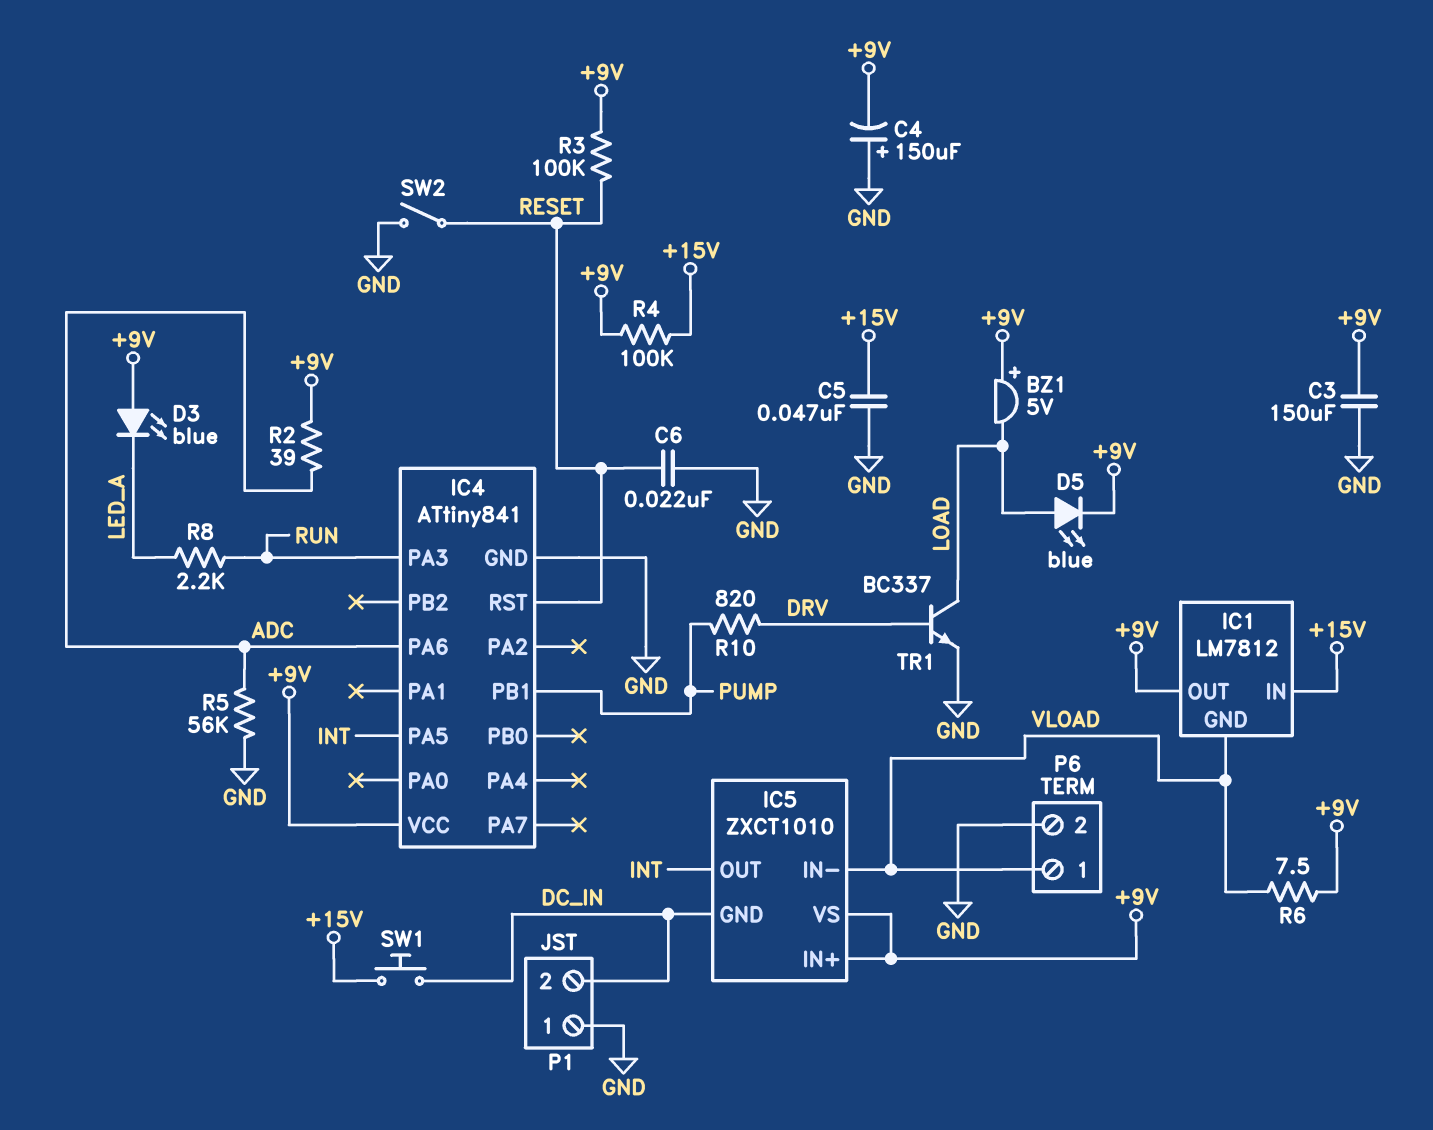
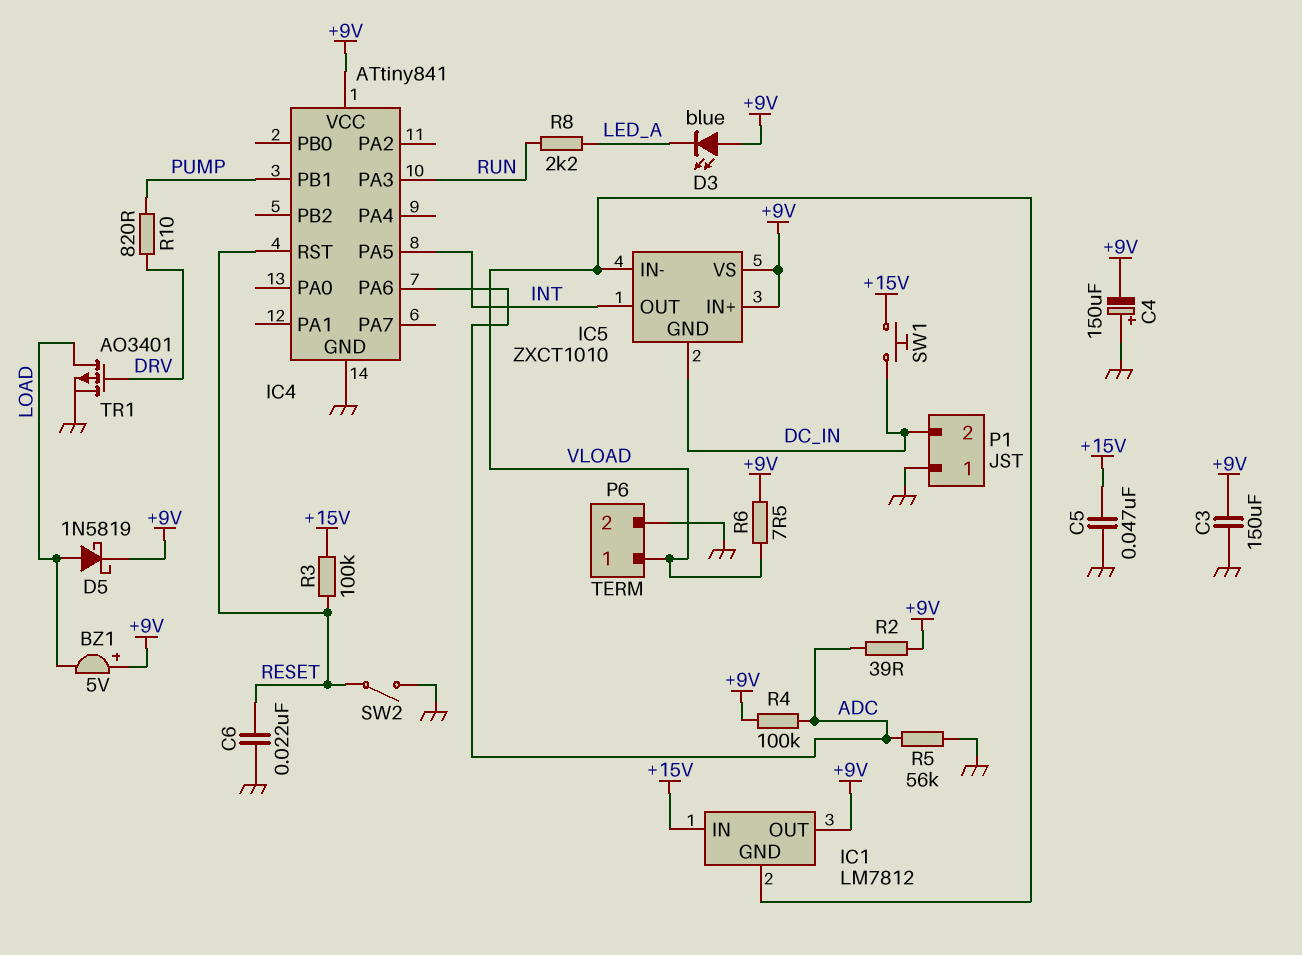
D5: LED blue (A LOAD, K +9V) -> schottky 1N5819 (A LOAD, K +9V)
R3: 100k (+9V, RESET) -> 100k (+15V, RESET)
R4: 100k (+9V, +15V) -> 100k (+9V, ADC)
TR1: NPN BC337 (B DRV, C LOAD, E GND) -> PMOS AO3401 (G DRV, D LOAD, S GND)

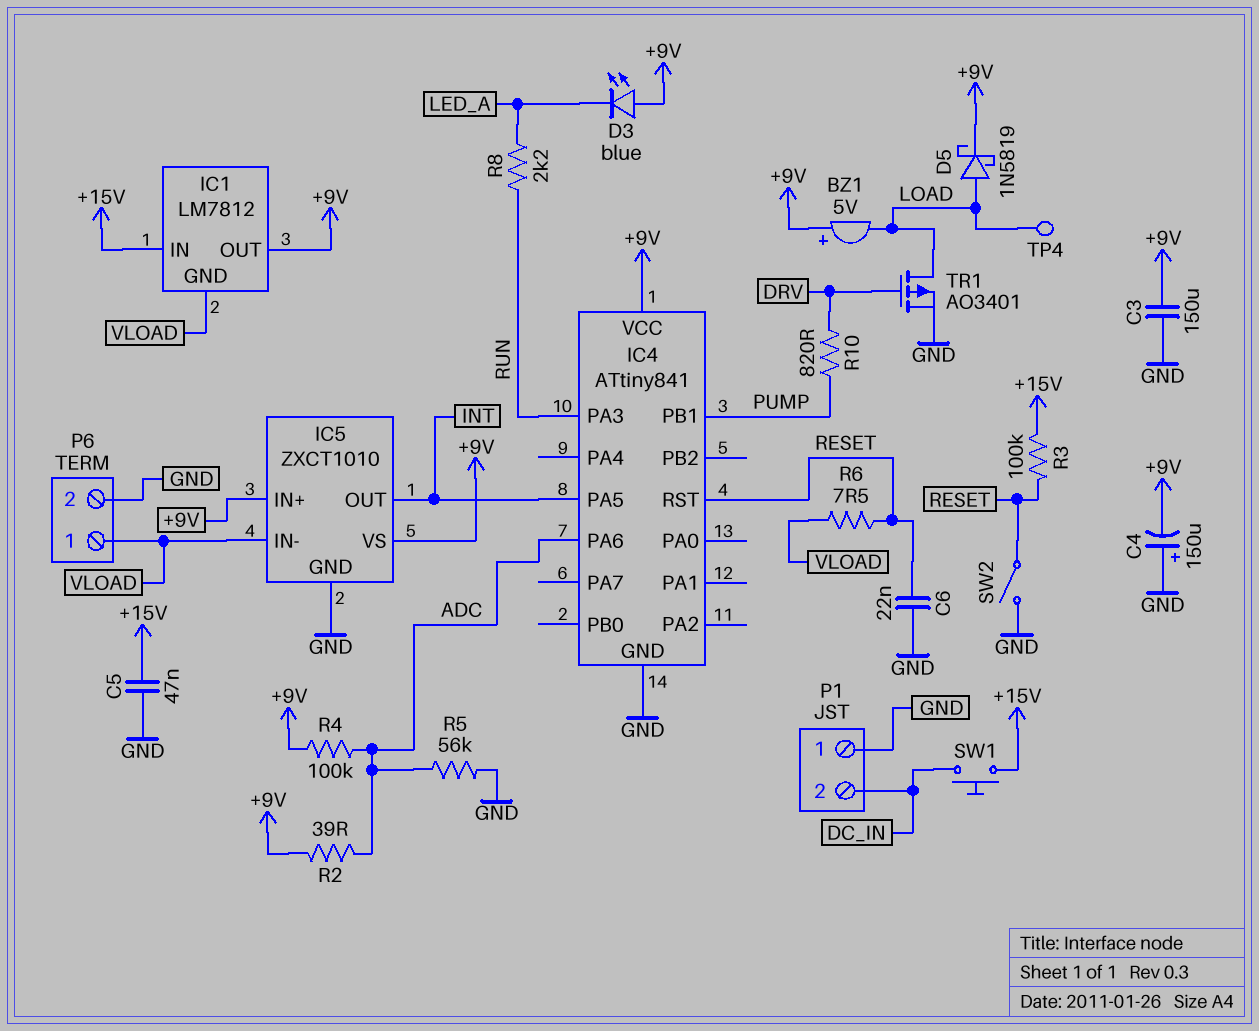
IC5 pin GND: DC_IN -> GND
R6: 7.5 (+9V, VLOAD) -> 7.5 (RESET, VLOAD)
TP4: none -> test point (LOAD)

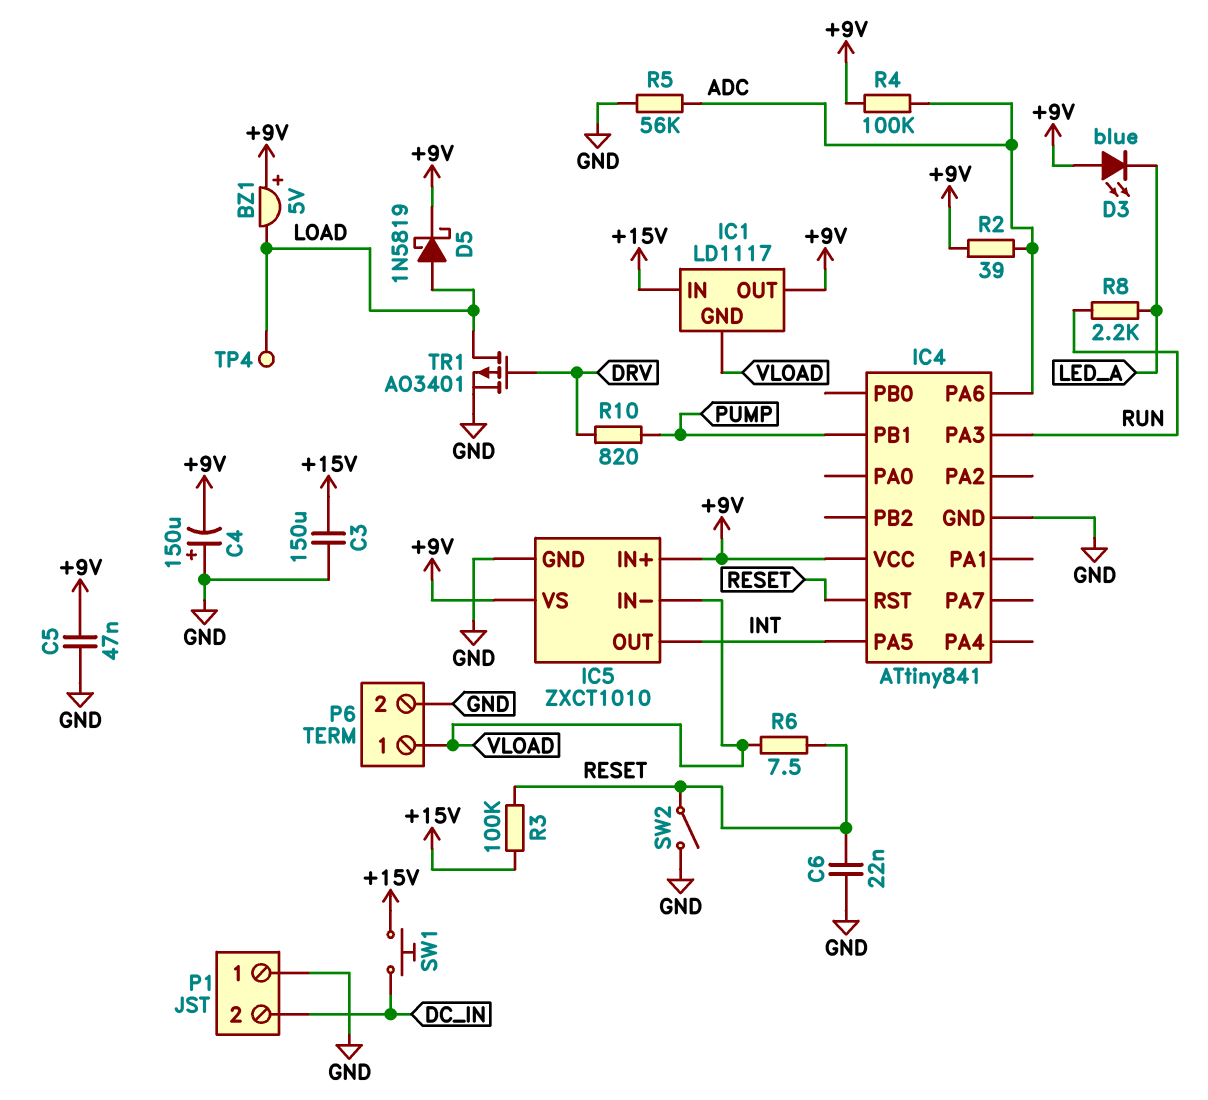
C3: 150uF (+9V, GND) -> 150uF (+15V, GND)
C5: 47nF (+15V, GND) -> 47nF (+9V, GND)
IC1: LM7812 -> LD1117

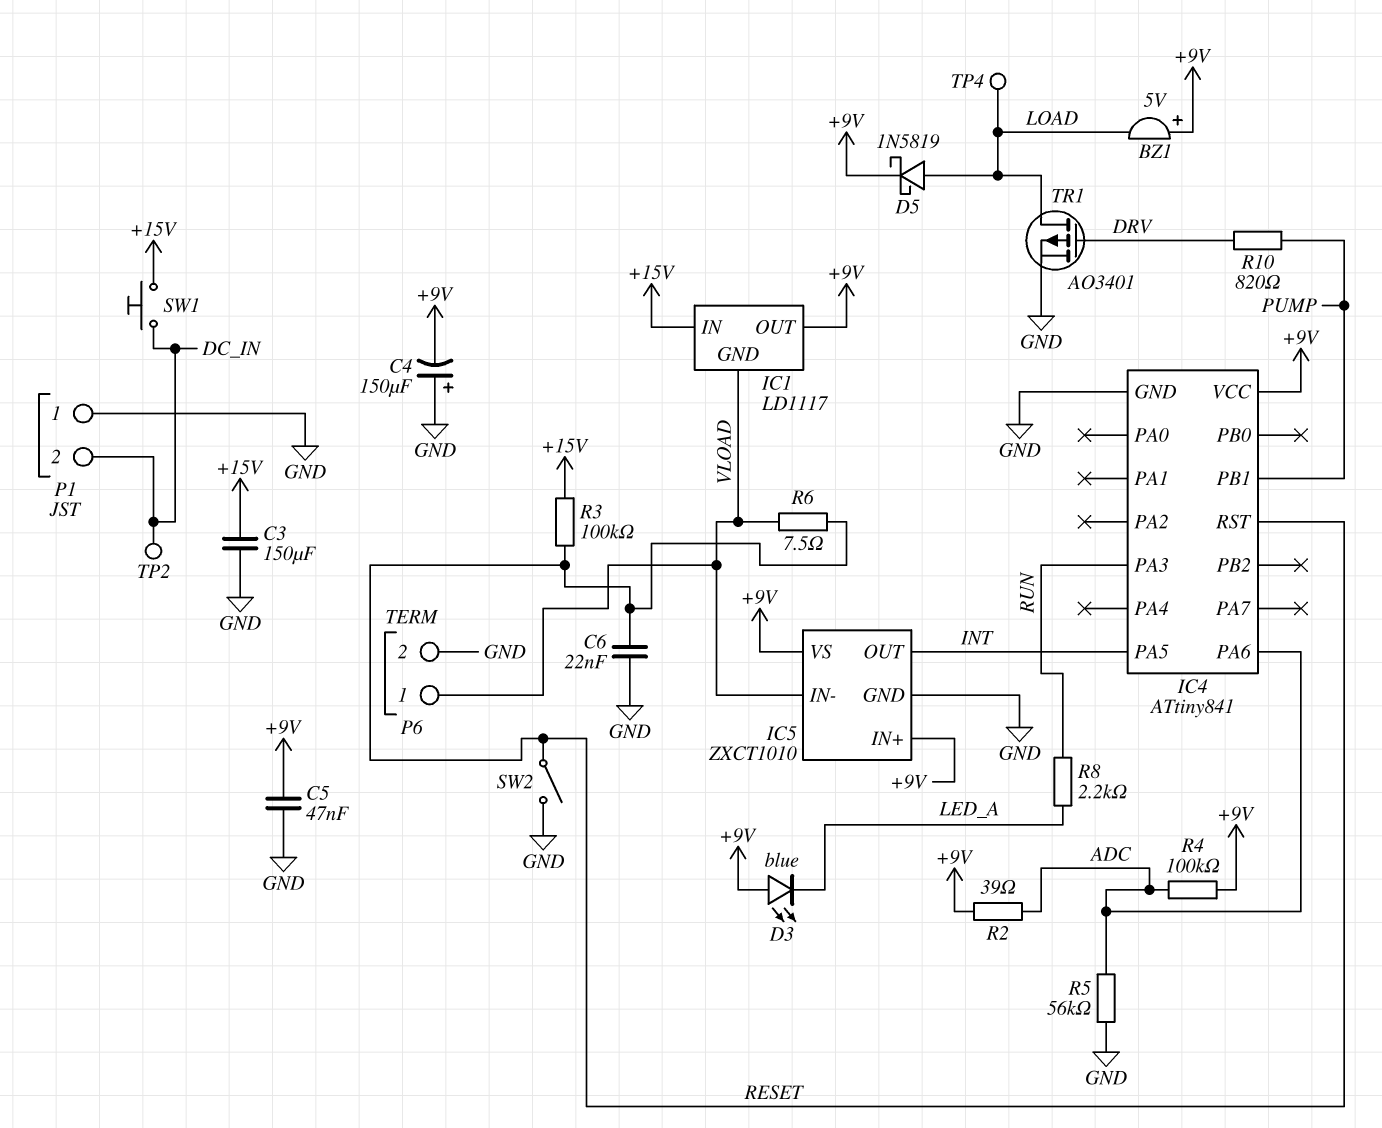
TP2: none -> test point (DC_IN)

